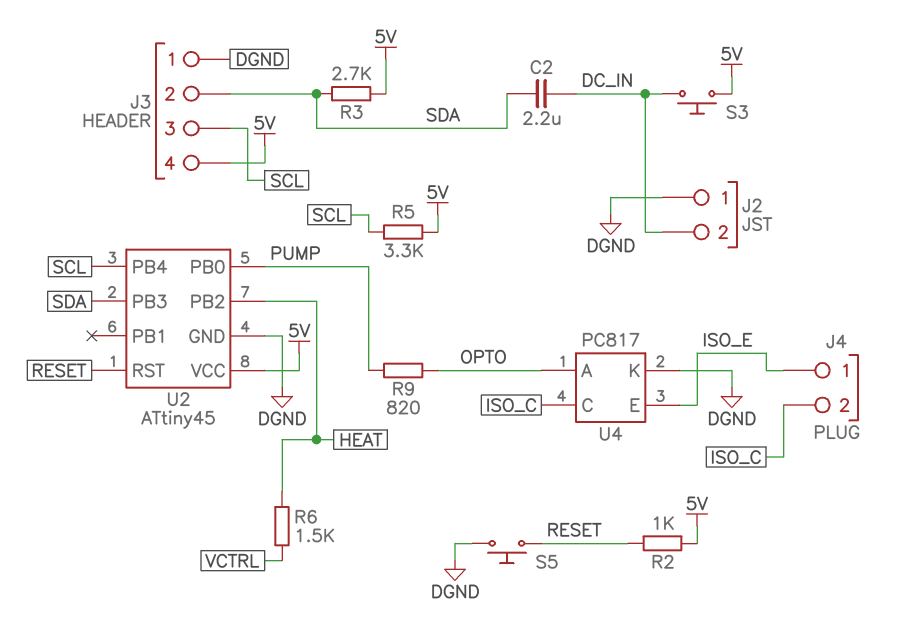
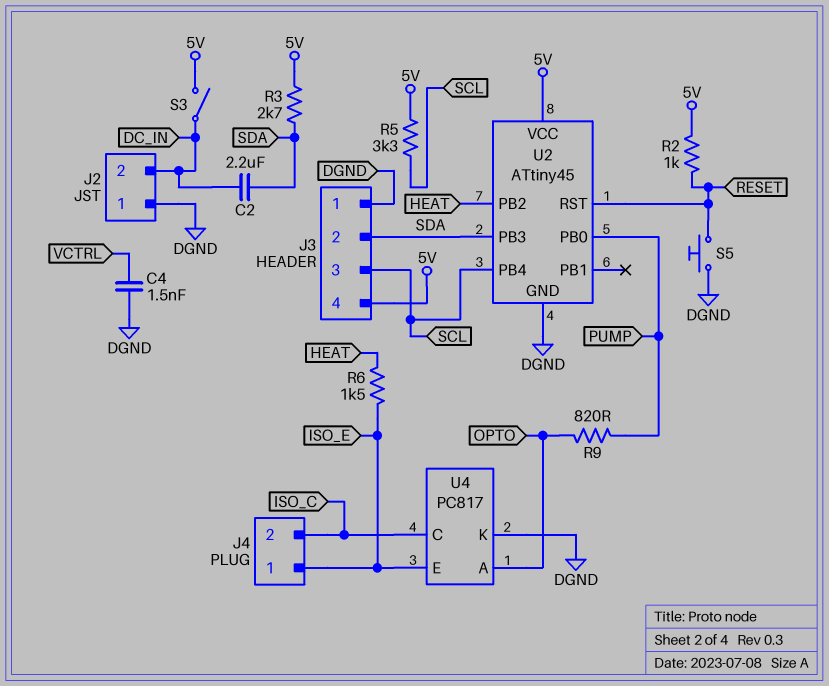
C4: none -> 1.5nF (DGND, VCTRL)
R6: 1.5k (HEAT, VCTRL) -> 1.5k (HEAT, ISO_E)
S3: button (5V, DC_IN) -> switch (5V, DC_IN)

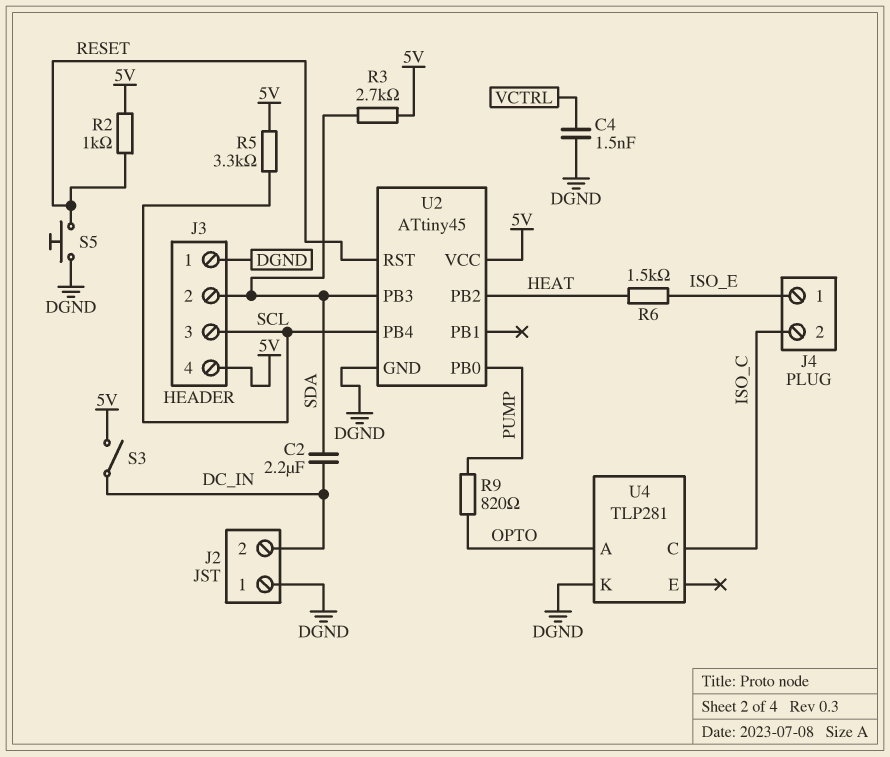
U4: PC817 -> TLP281
U4 pin E: ISO_E -> none

